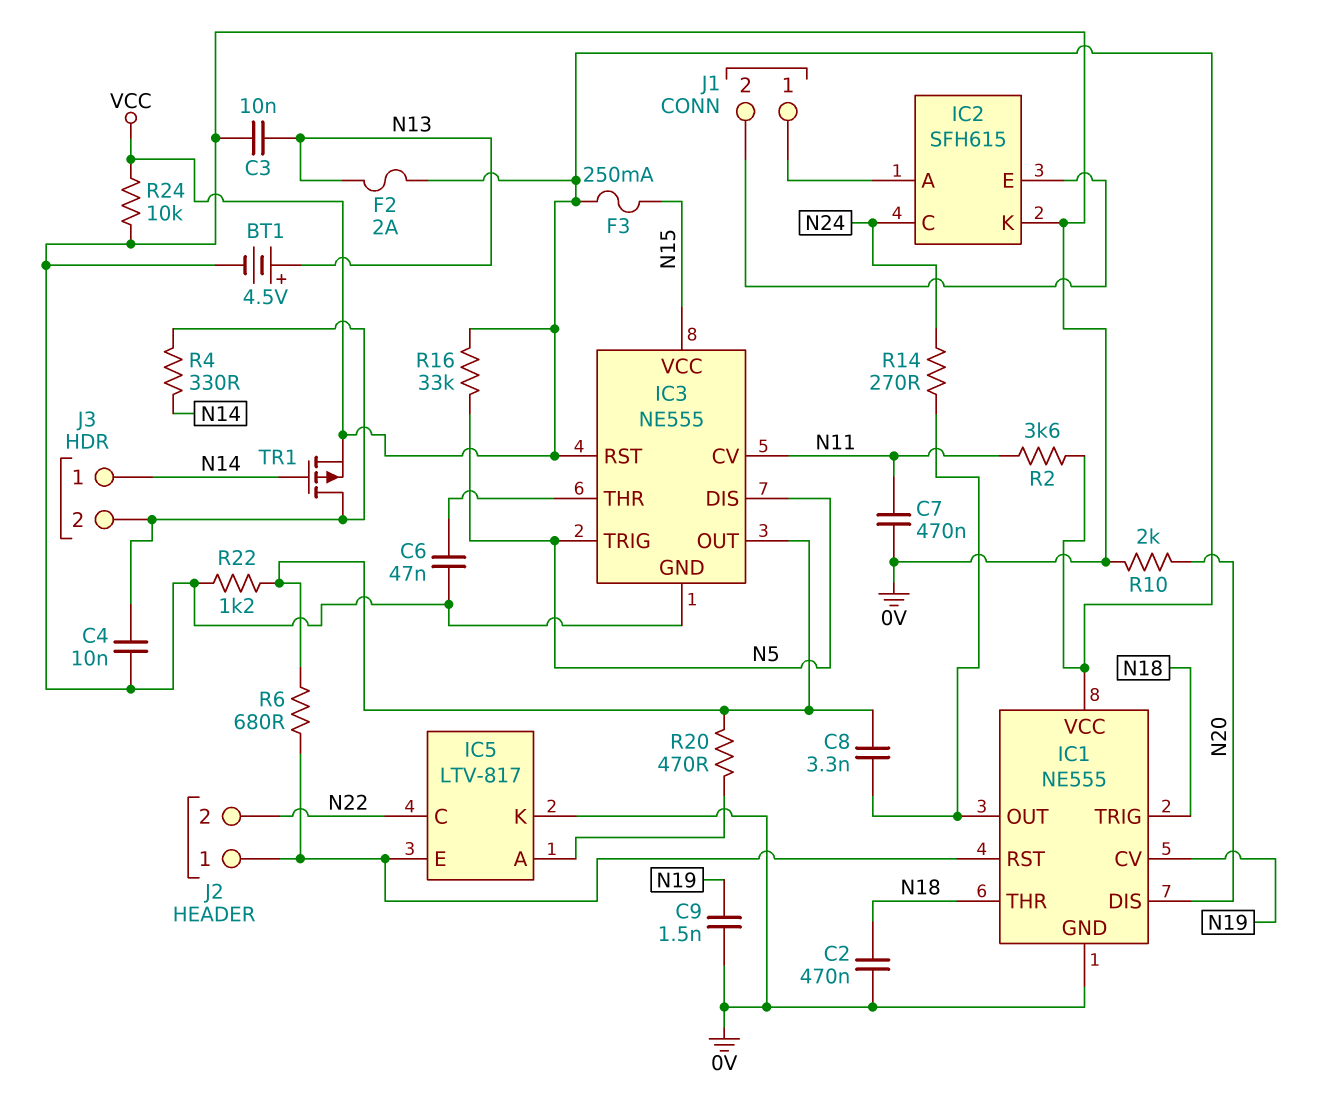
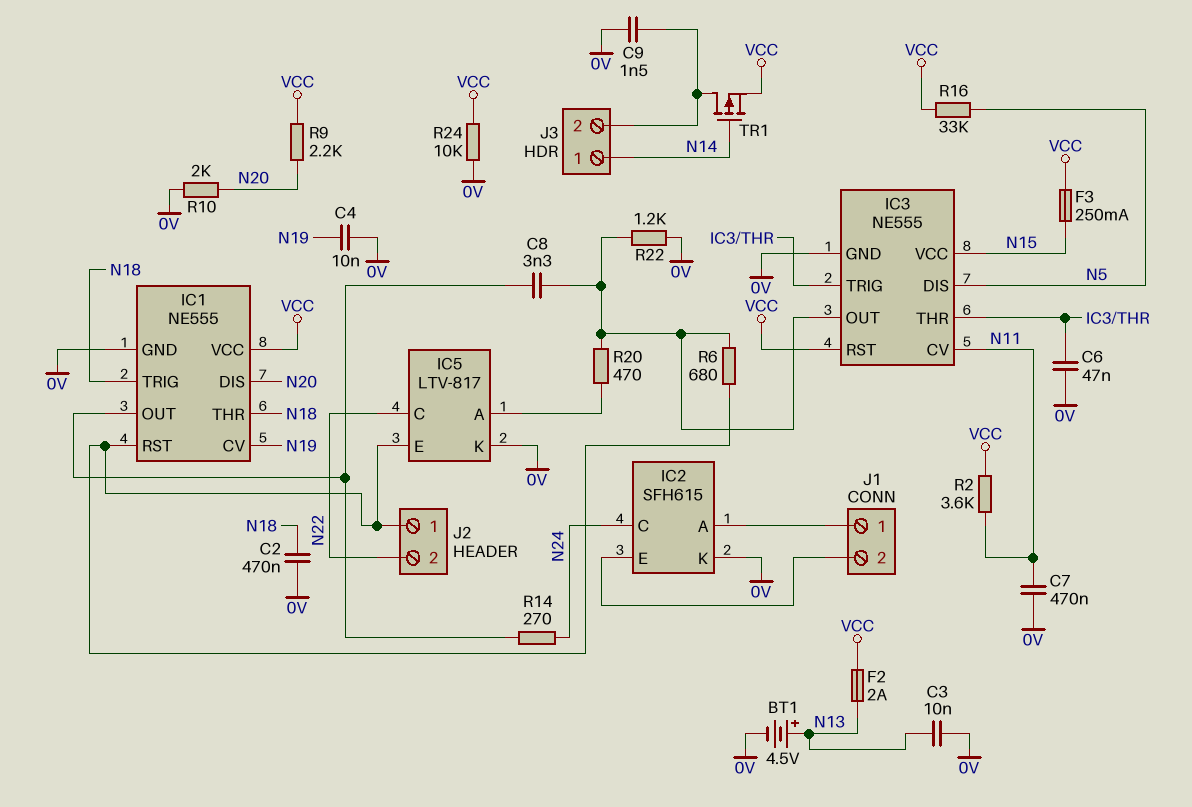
C4: 10nF (0V, J3/2) -> 10nF (0V, N19)
C9: 1.5nF (0V, N19) -> 1.5nF (0V, J3/2)
IC3 pin TRIG: N5 -> IC3/THR
R4: 330 (J3/2, N14) -> none
R9: none -> 2.2k (N20, VCC)

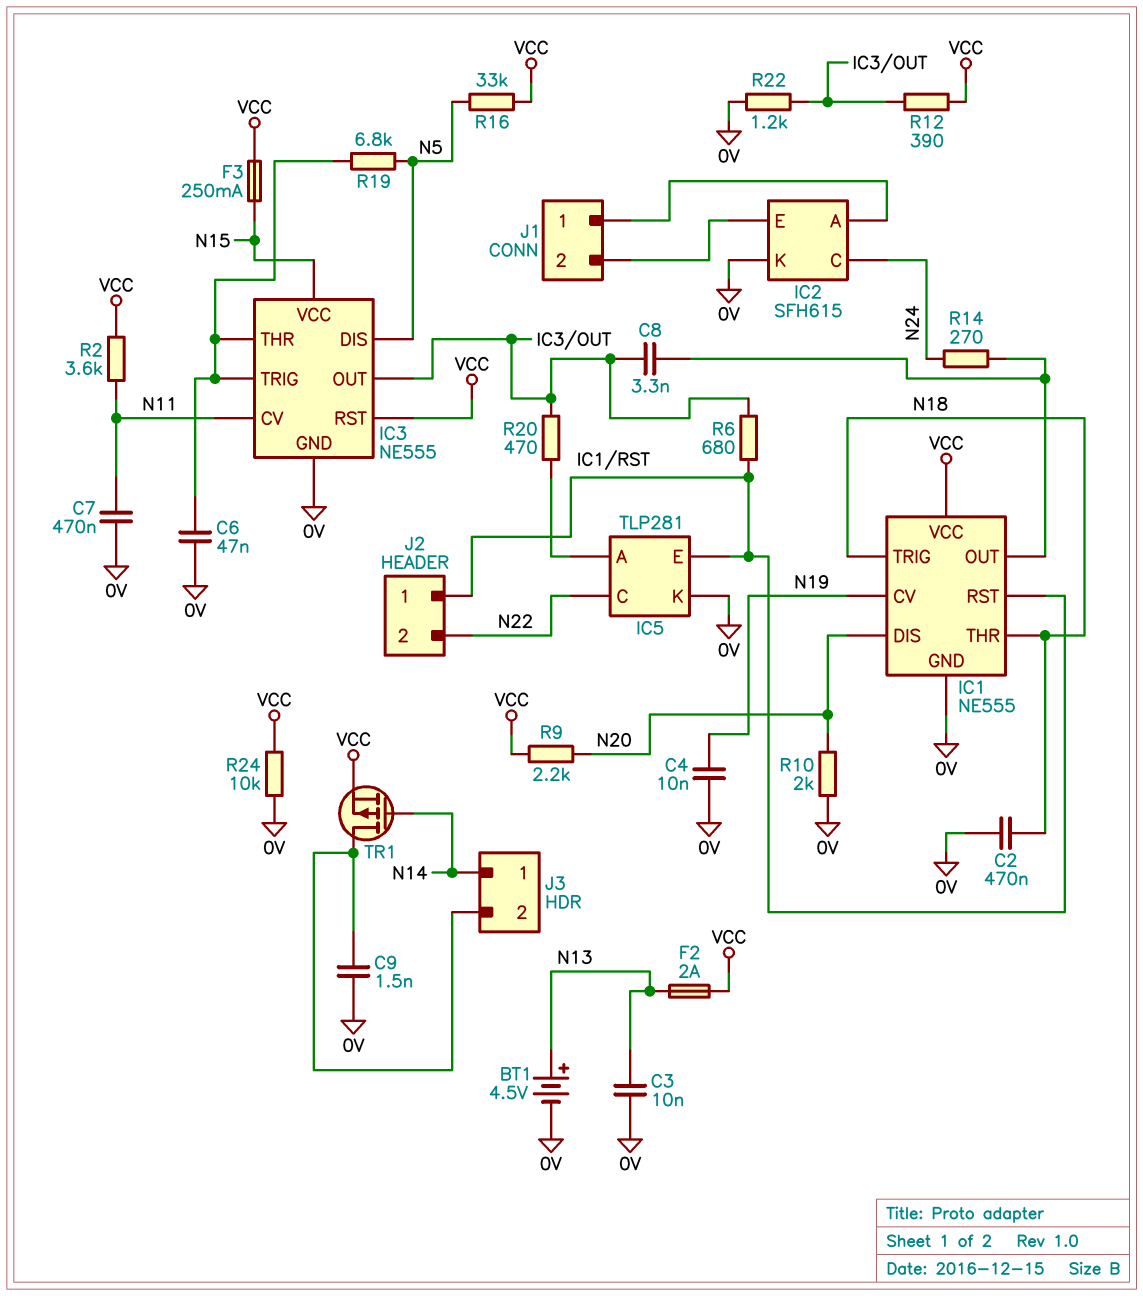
IC5: LTV-817 -> TLP281
R12: none -> 390 (IC3/OUT, VCC)
R19: none -> 6.8k (IC3/THR, N5)

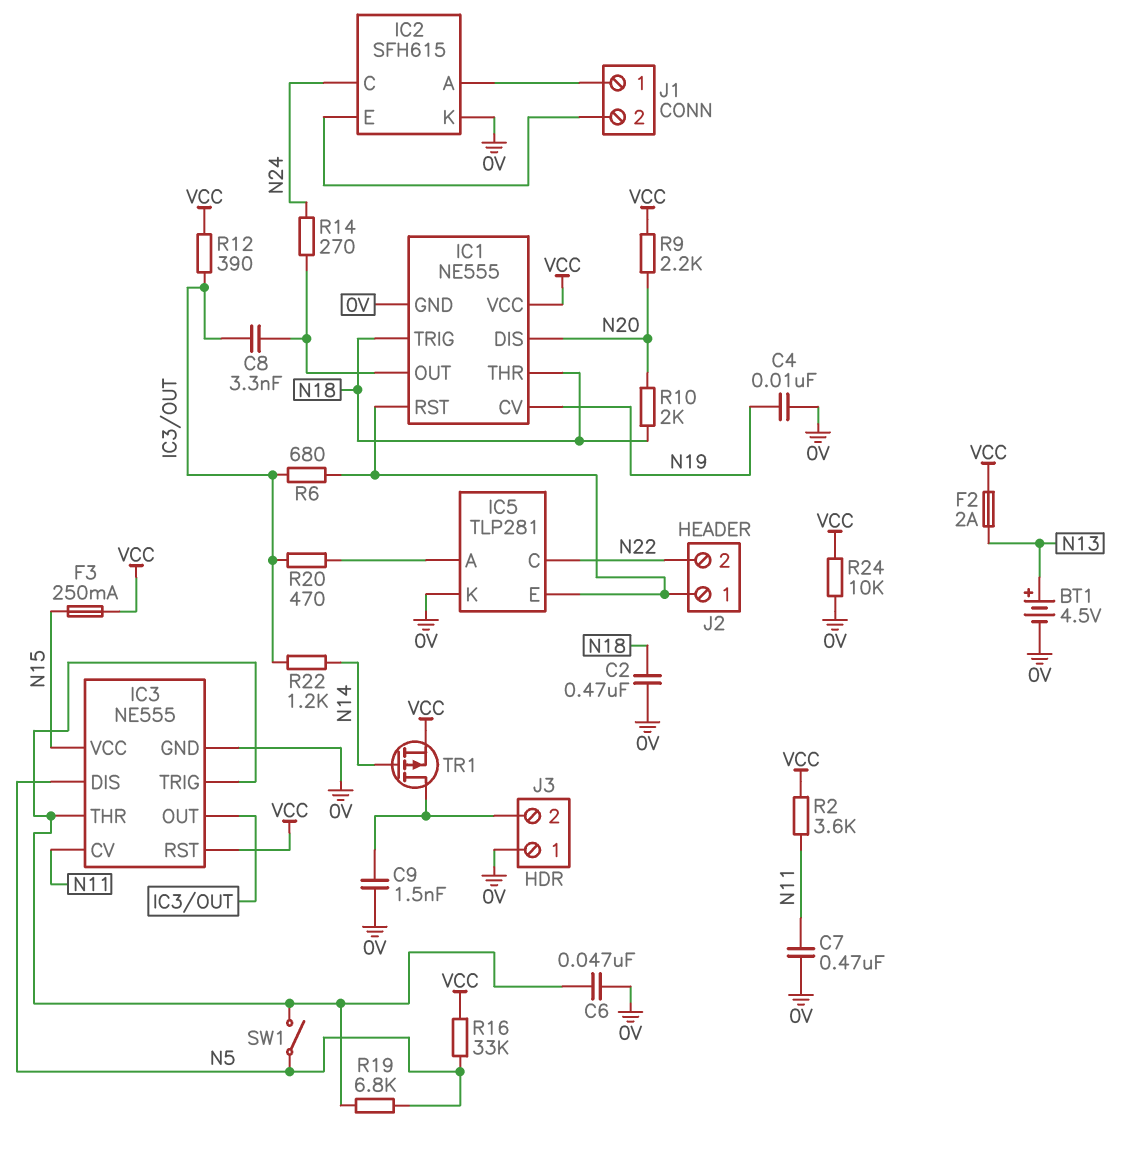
C3: 10nF (0V, N13) -> none
J3 pin 1: N14 -> 0V
R10: 2k (0V, N20) -> 2k (N18, N20)
R22: 1.2k (0V, IC3/OUT) -> 1.2k (IC3/OUT, N14)
SW1: none -> switch (IC3/THR, N5)

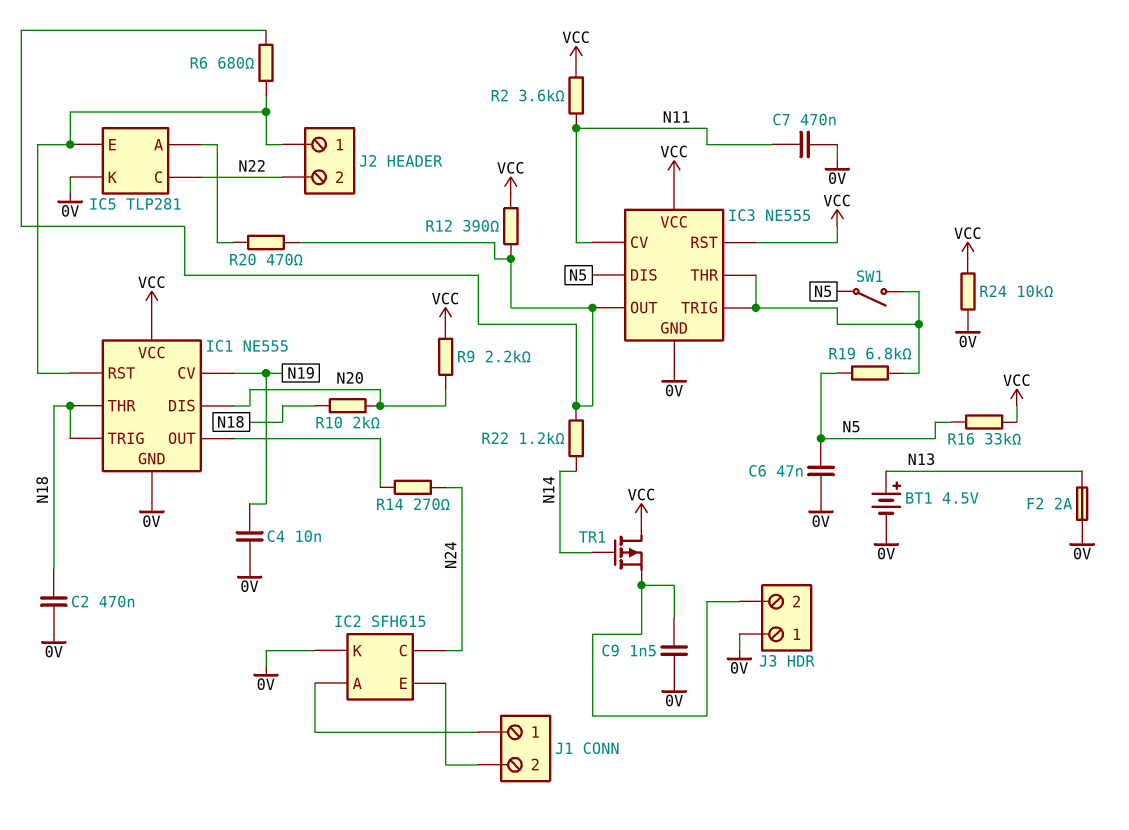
C6: 47nF (0V, IC3/THR) -> 47nF (0V, N5)
C8: 3.3nF (IC1/OUT, IC3/OUT) -> none
F2: 2A (N13, VCC) -> 2A (0V, N13)
F3: 250mA (N15, VCC) -> none
IC3 pin VCC: N15 -> VCC
TR1: PMOS (G N14, D J3/2, S VCC) -> PMOS (G N14, D VCC, S J3/2)

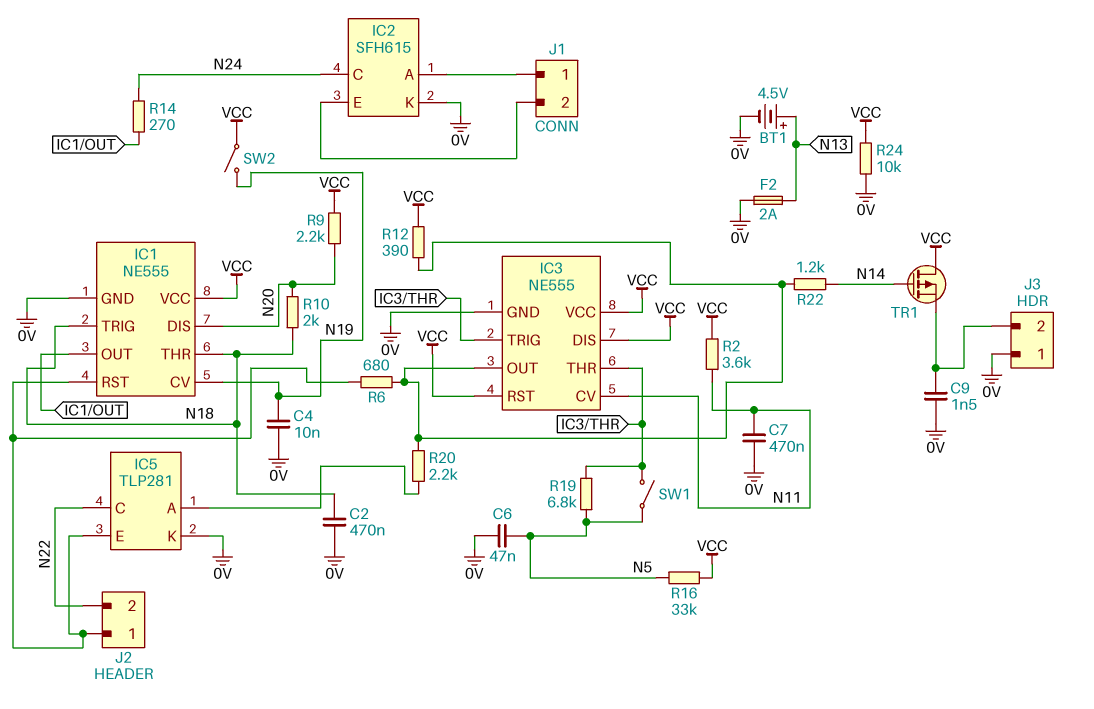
IC3 pin DIS: N5 -> VCC
R20: 470 (IC3/OUT, IC5/A) -> 2.2k (IC3/OUT, IC5/A)
SW2: none -> switch (N19, VCC)

